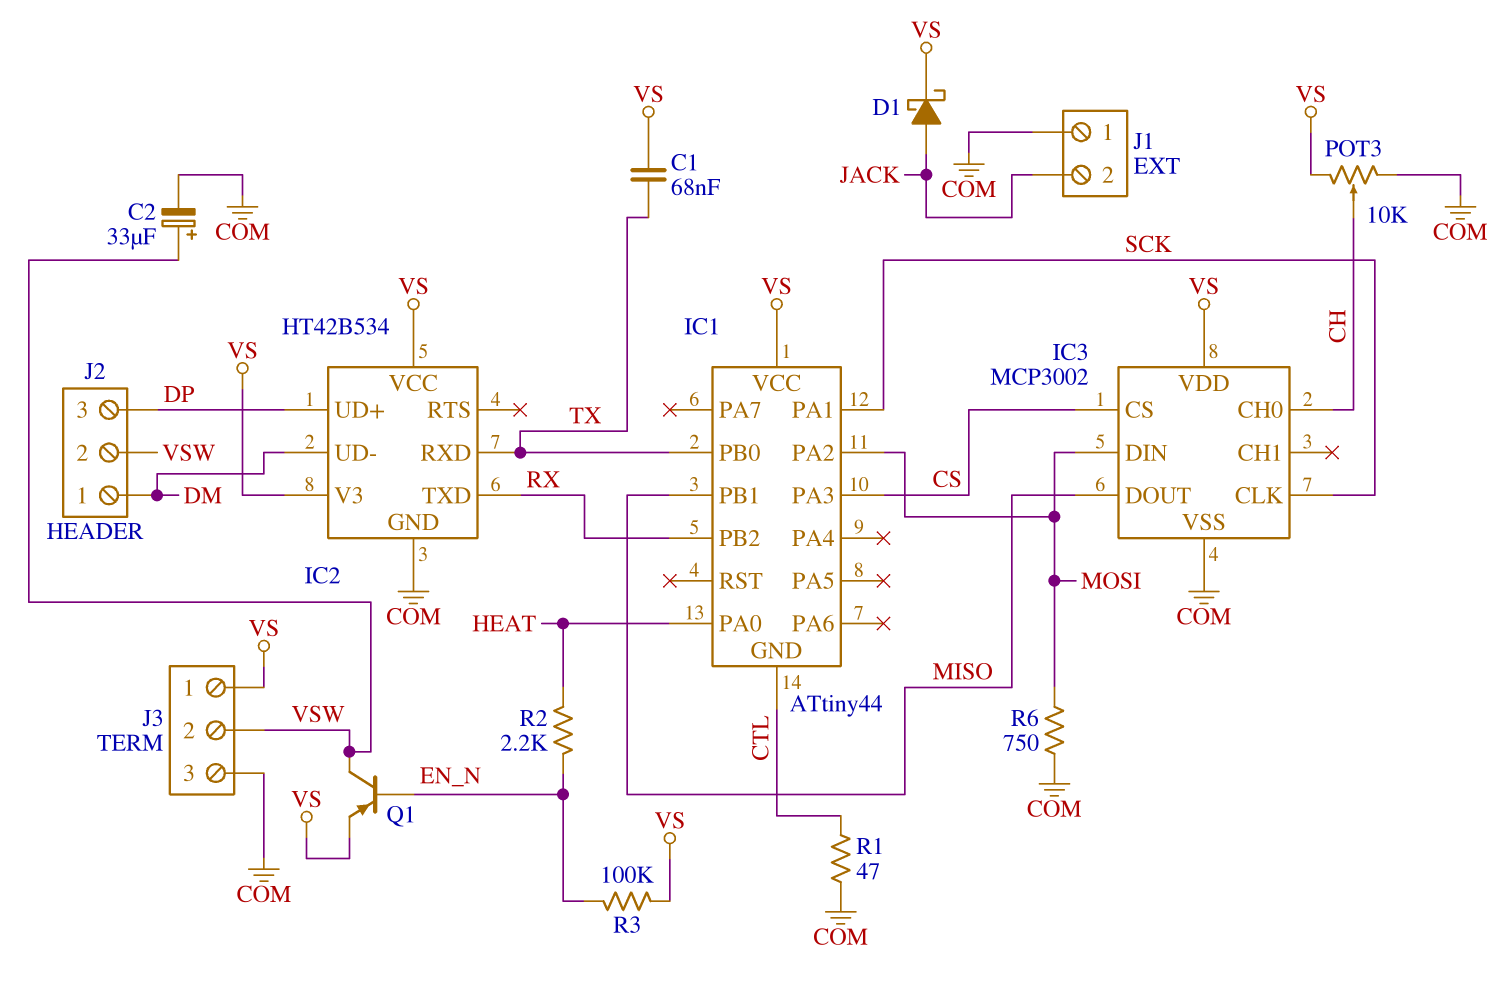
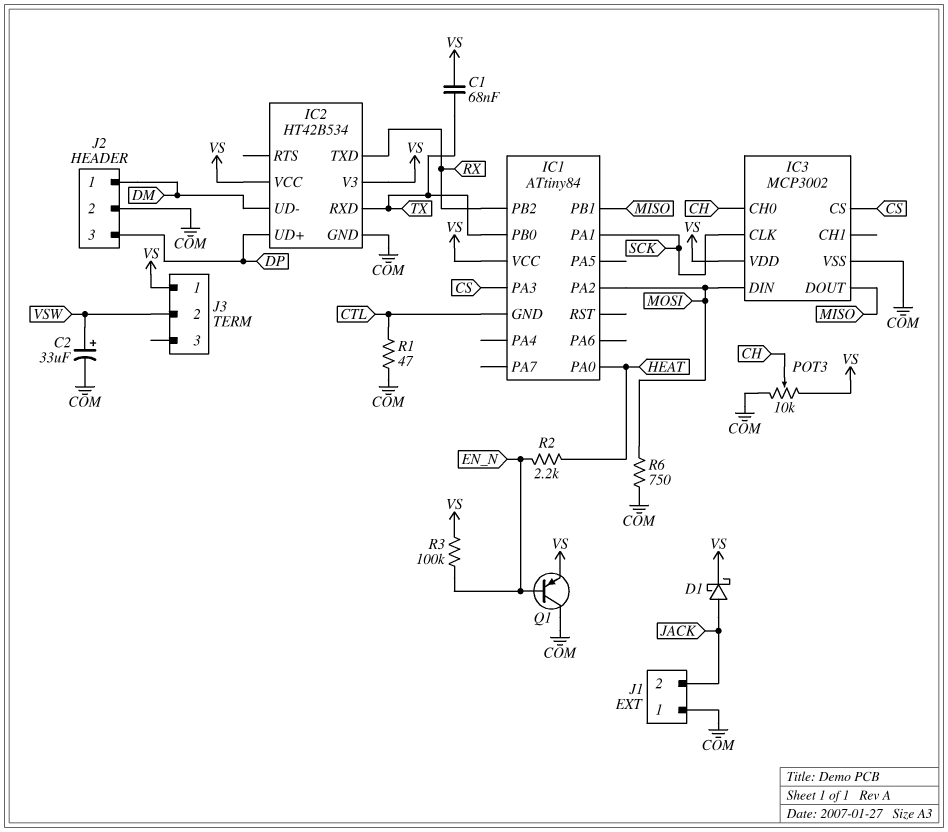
IC1: ATtiny44 -> ATtiny84
J2 pin 2: VSW -> COM
J3 pin 3: COM -> none
Q1: PNP (B EN_N, C VSW, E VS) -> PNP (B EN_N, C COM, E VS)

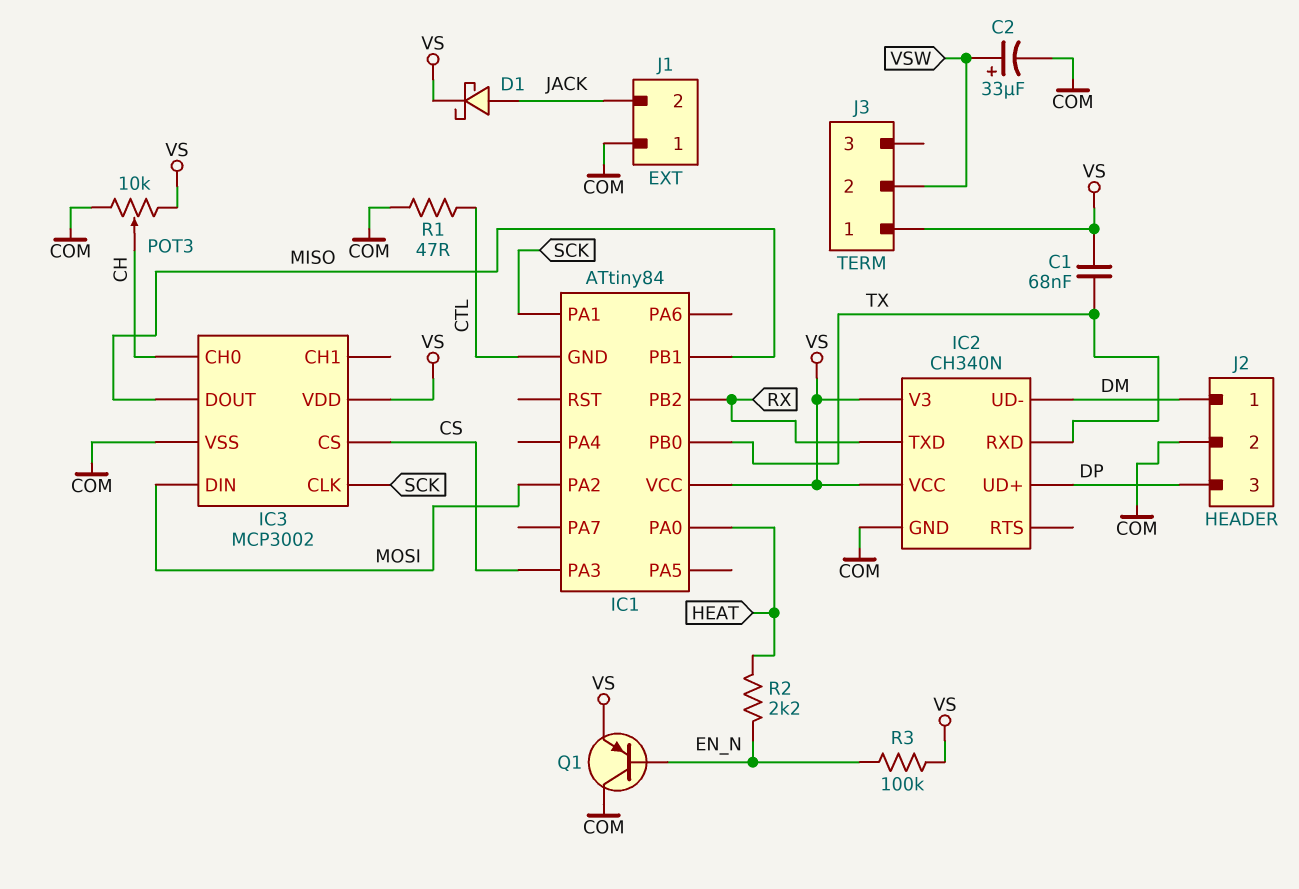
IC2: HT42B534 -> CH340N
R6: 750 (COM, MOSI) -> none

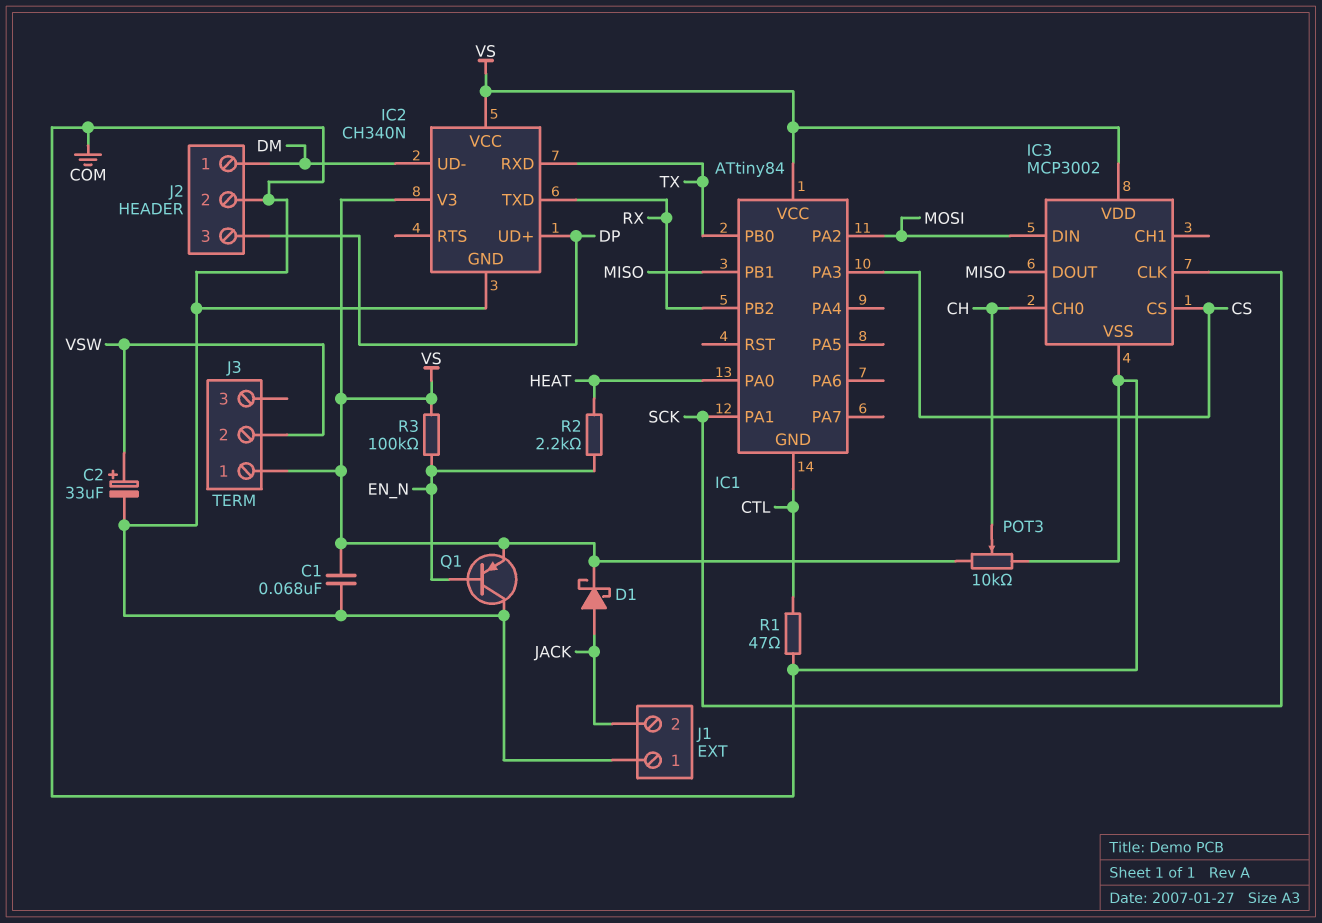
C1: 68nF (TX, VS) -> 68nF (COM, VS)

